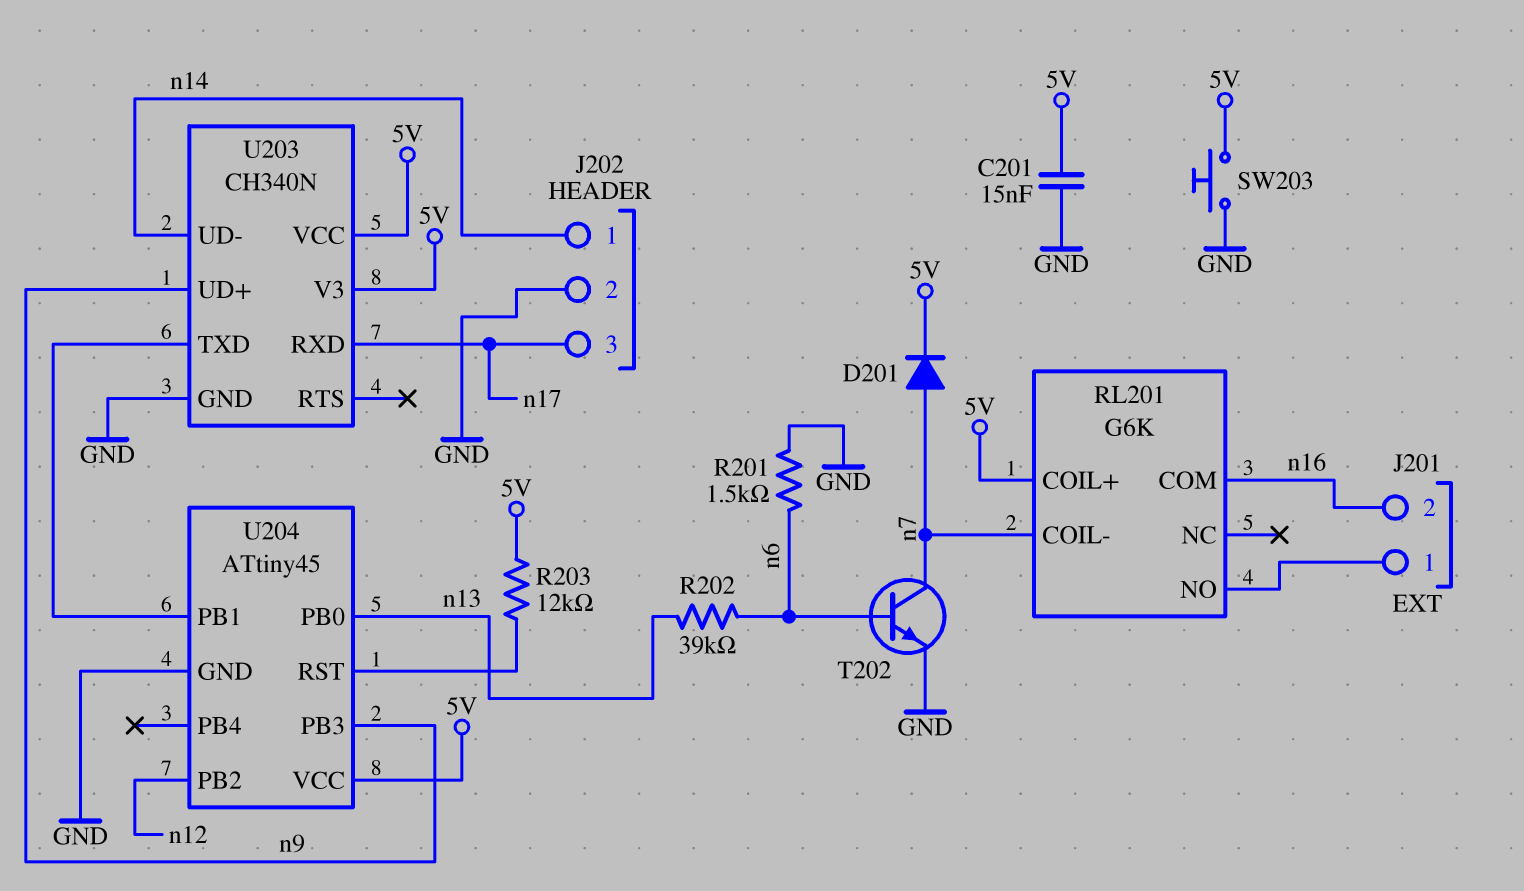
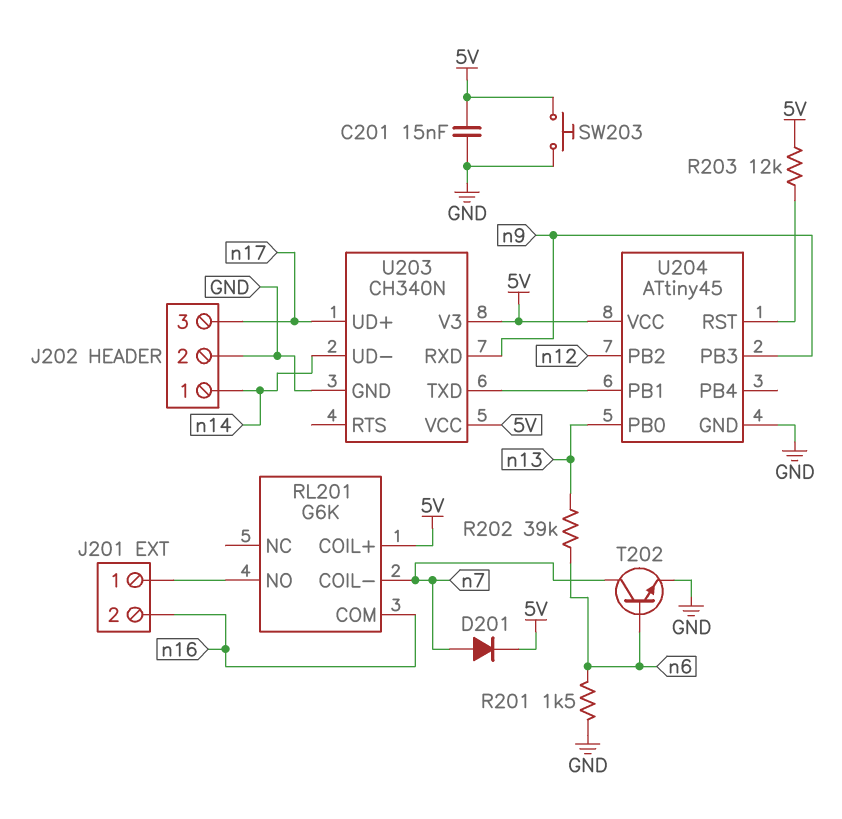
U203 pin RXD: n17 -> n9
U203 pin UD+: n9 -> n17

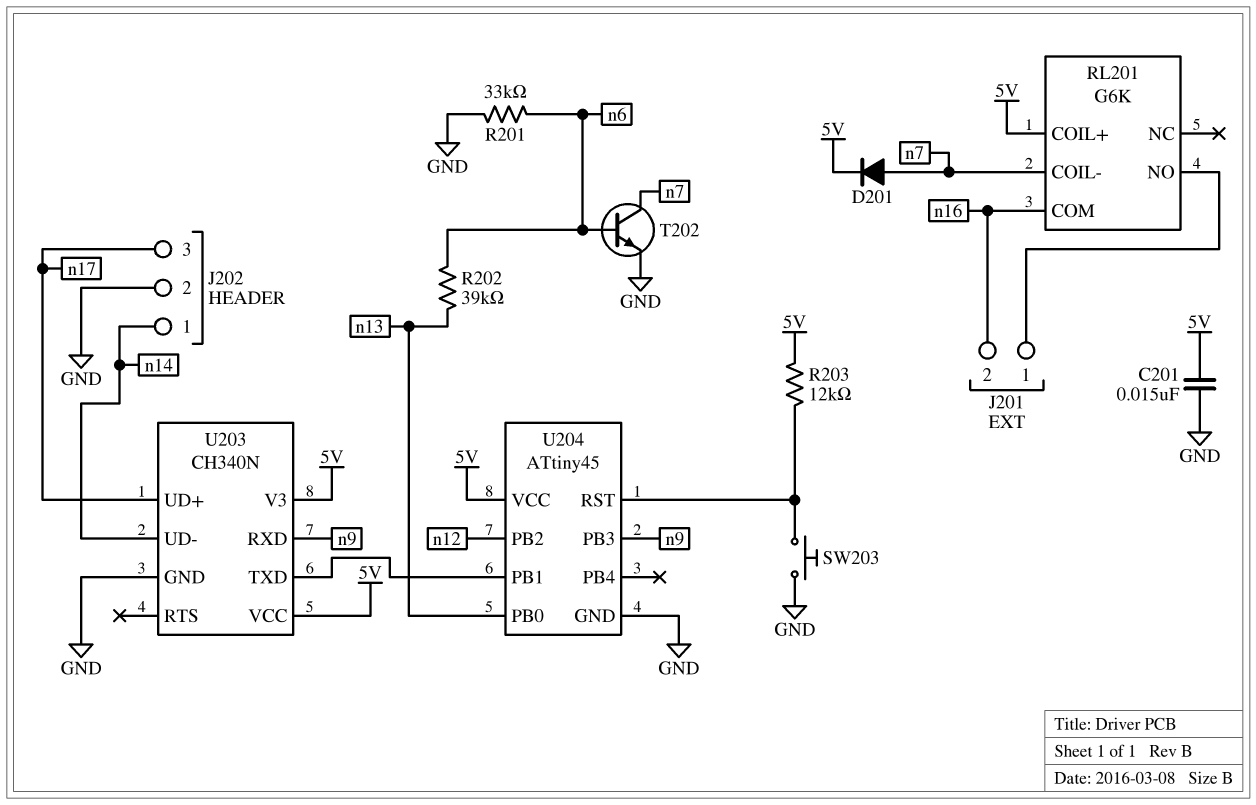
R201: 1.5k (GND, n6) -> 33k (GND, n6)
SW203: button (5V, GND) -> button (GND, U204/RST)

